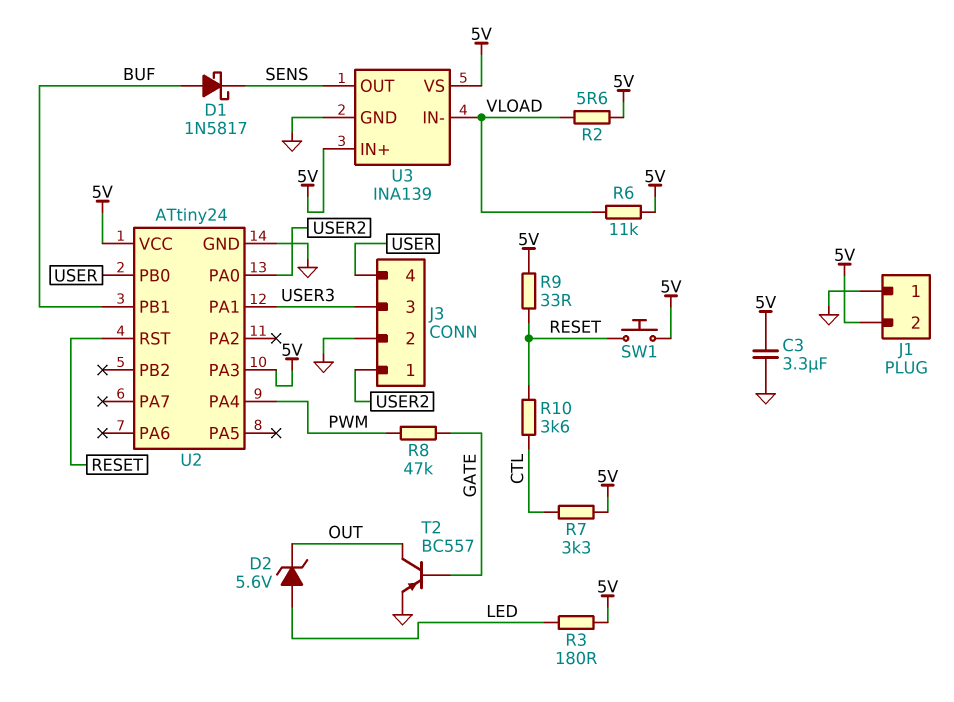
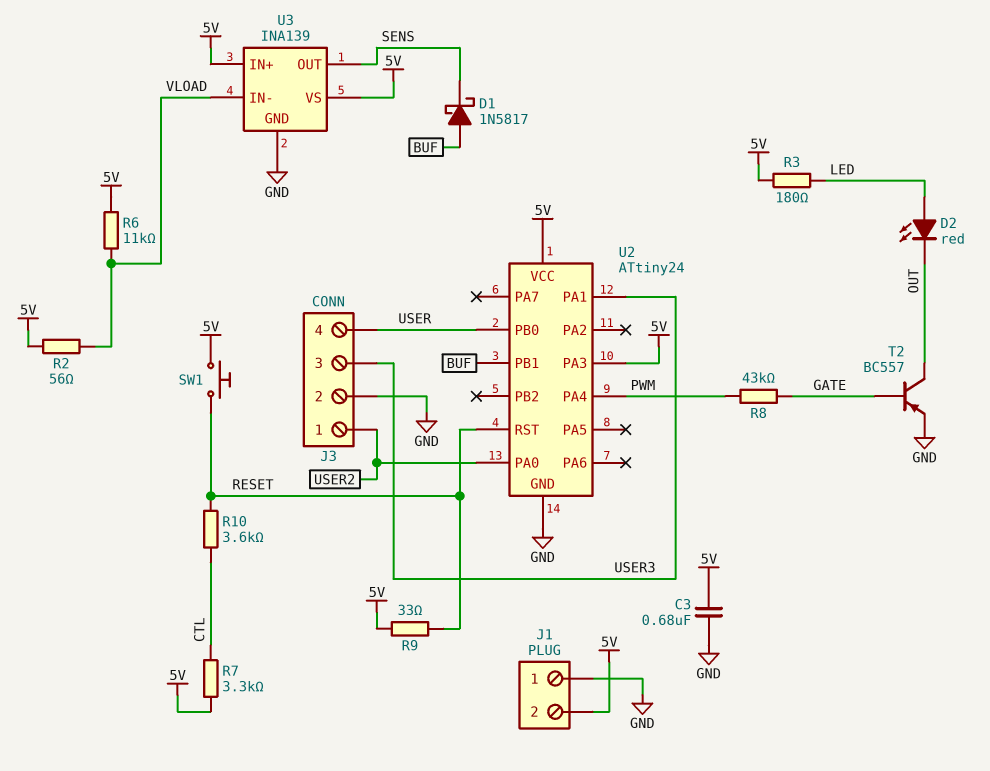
C3: 3.3uF (5V, GND) -> 680nF (5V, GND)
D2: zener 5.6V (A LED, K OUT) -> LED red (A LED, K OUT)
R2: 5.6 (5V, VLOAD) -> 56 (5V, VLOAD)
R8: 47k (GATE, PWM) -> 43k (GATE, PWM)

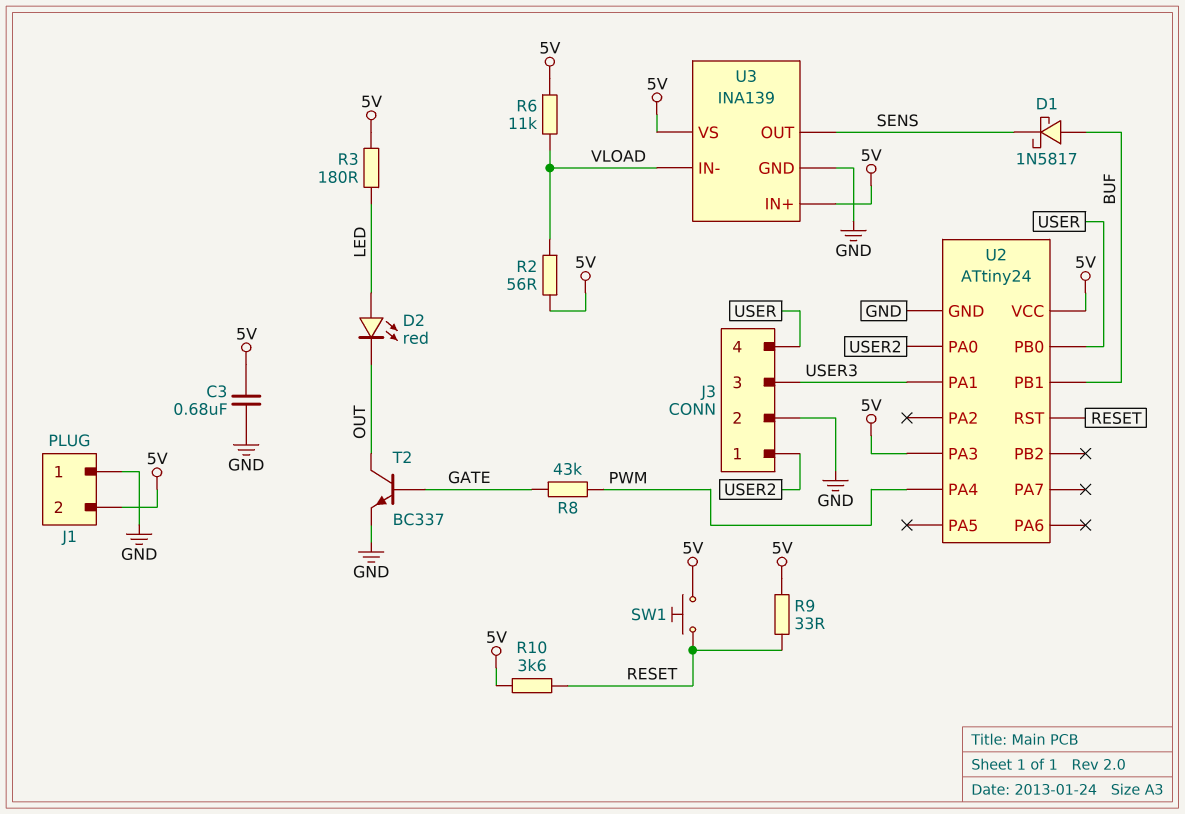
R7: 3.3k (5V, CTL) -> none
R10: 3.6k (CTL, RESET) -> 3.6k (5V, RESET)
T2: PNP BC557 (B GATE, C OUT, E GND) -> NPN BC337 (B GATE, C OUT, E GND)

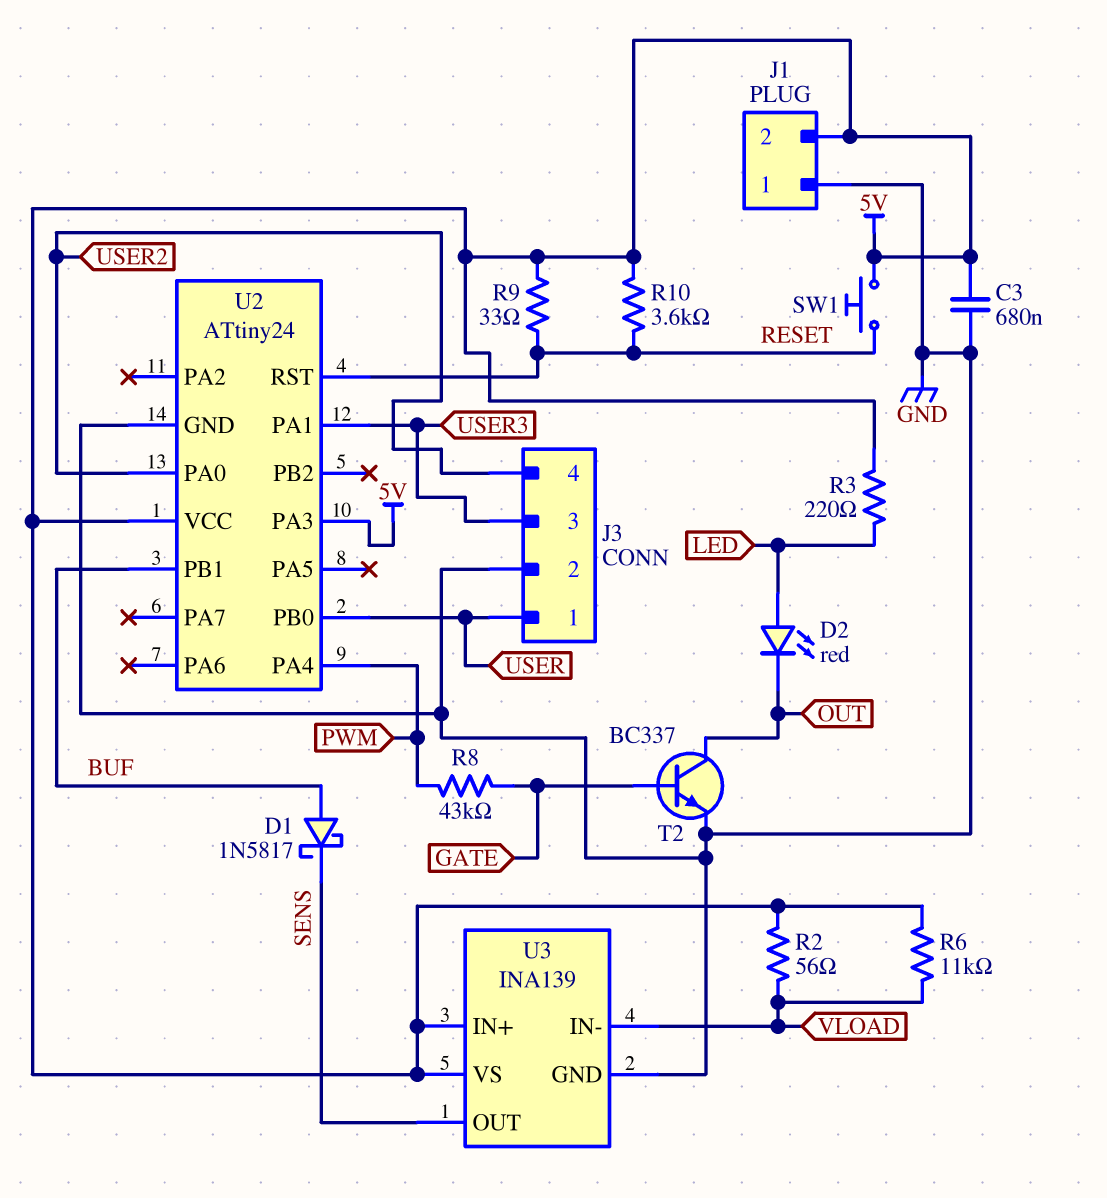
J3 pin 1: USER2 -> USER
J3 pin 4: USER -> USER2
R3: 180 (5V, LED) -> 220 (5V, LED)

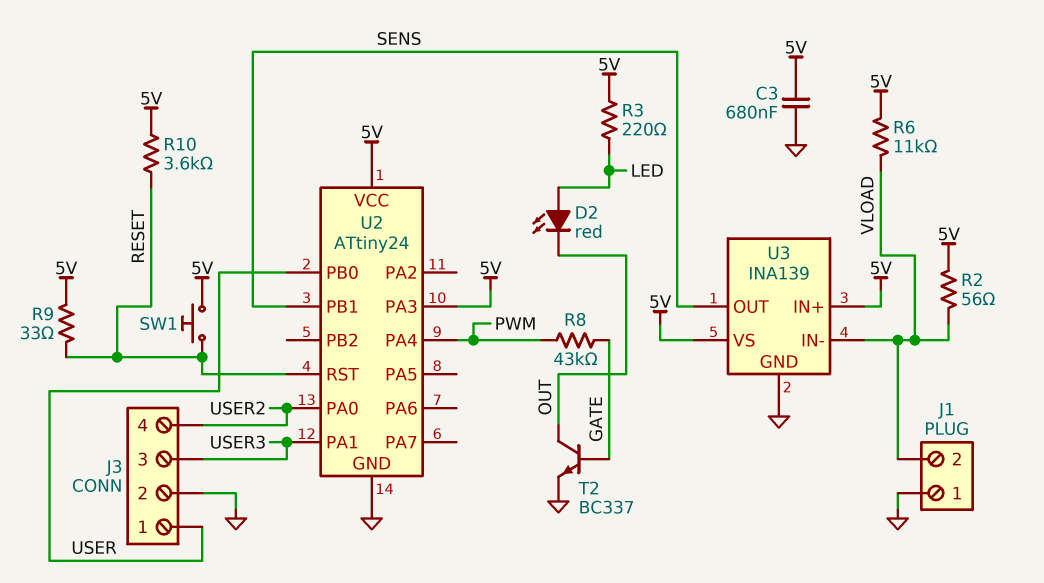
D1: schottky 1N5817 (A BUF, K SENS) -> none
J1 pin 2: 5V -> VLOAD
U2 pin PB1: BUF -> SENS

